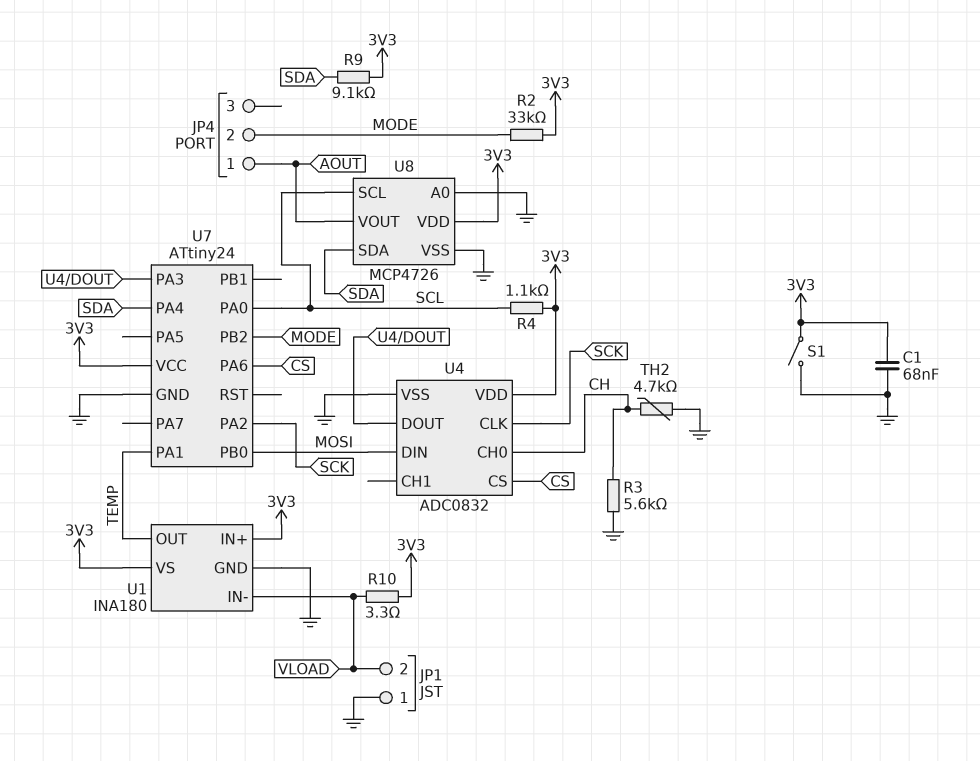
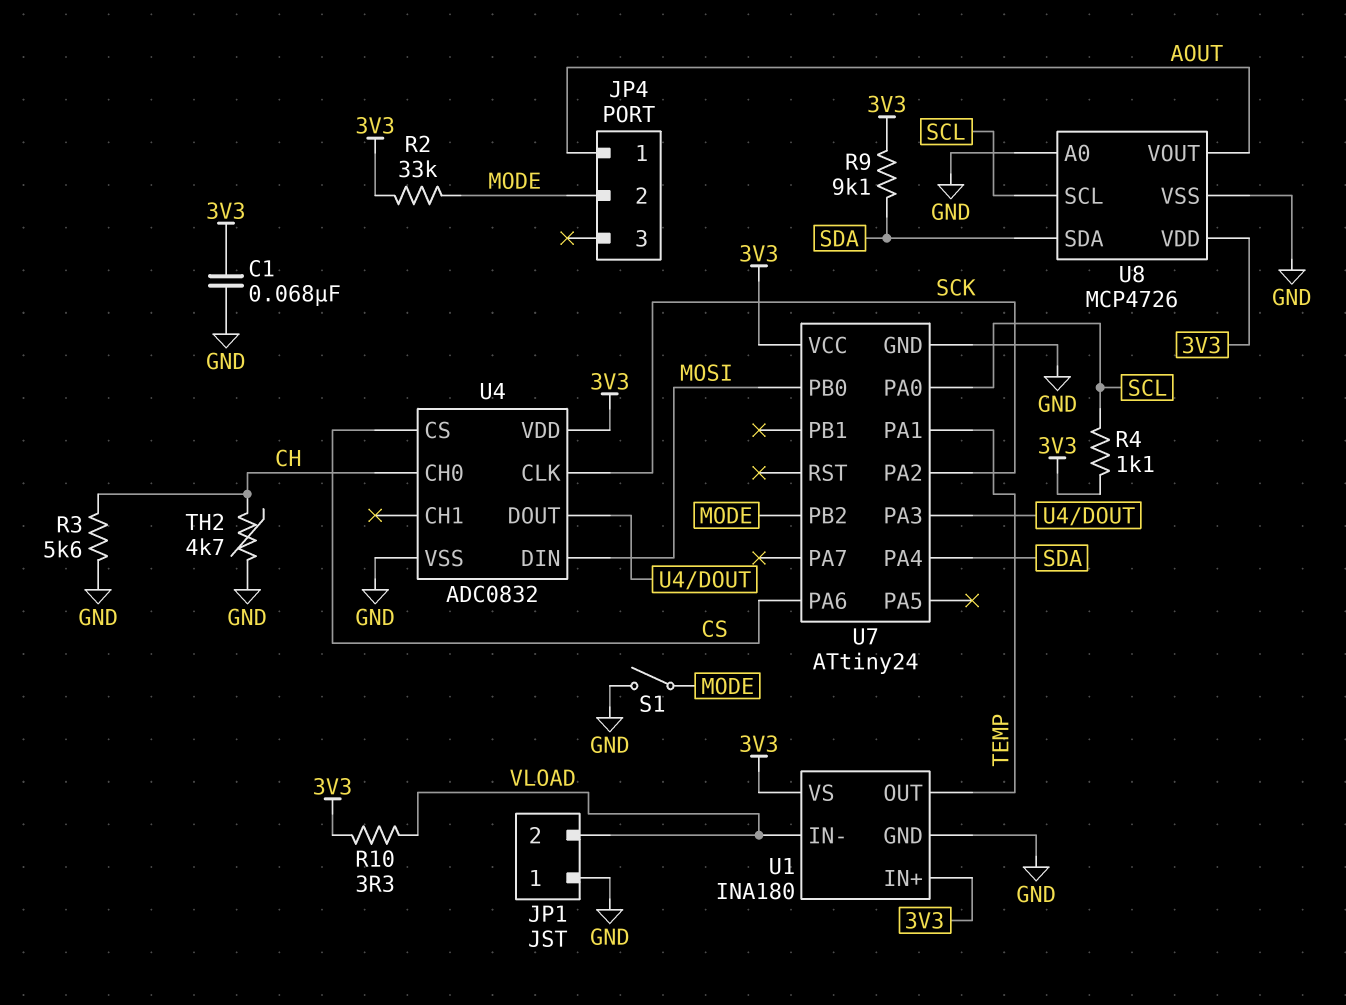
S1: switch (3V3, GND) -> switch (GND, MODE)

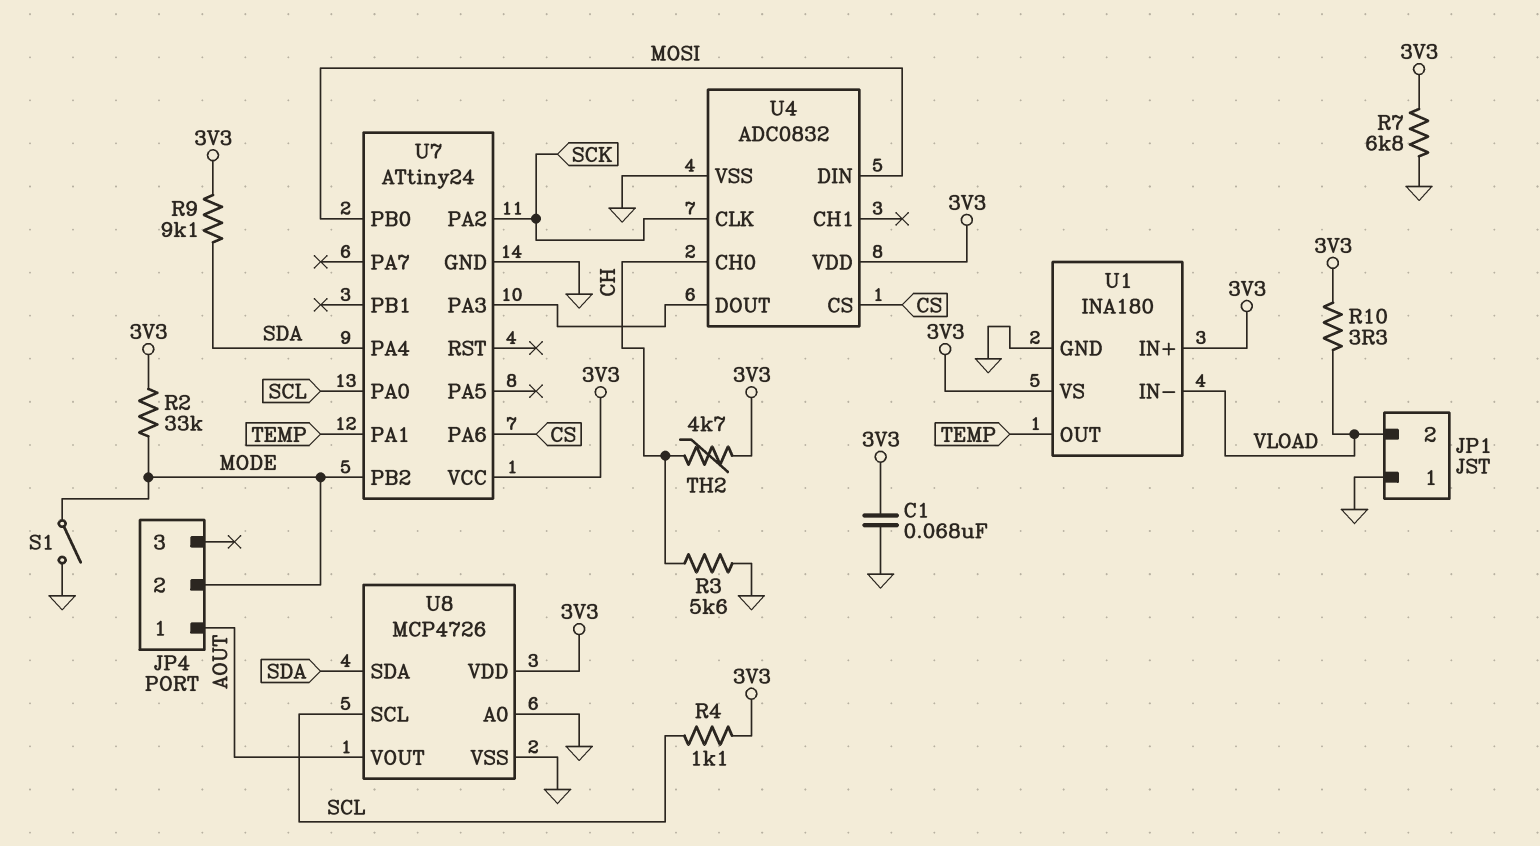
R7: none -> 6.8k (3V3, GND)
TH2: 4.7k (CH, GND) -> 4.7k (3V3, CH)

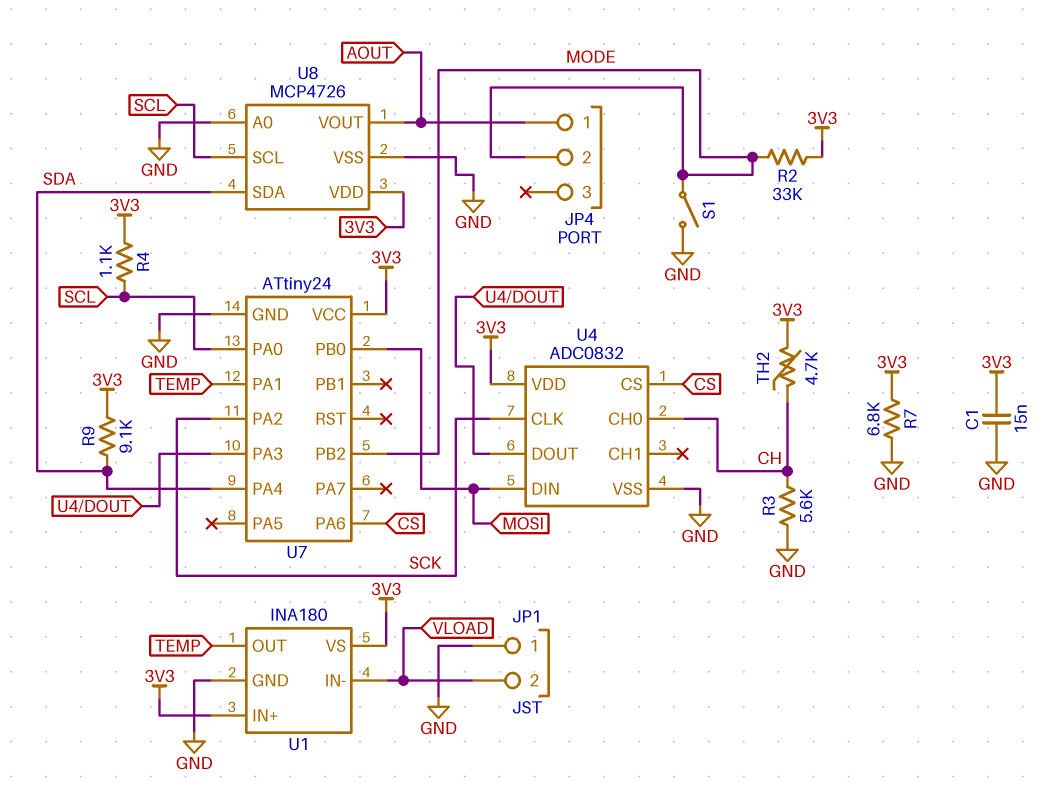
C1: 68nF (3V3, GND) -> 15nF (3V3, GND)
R10: 3.3 (3V3, VLOAD) -> none

